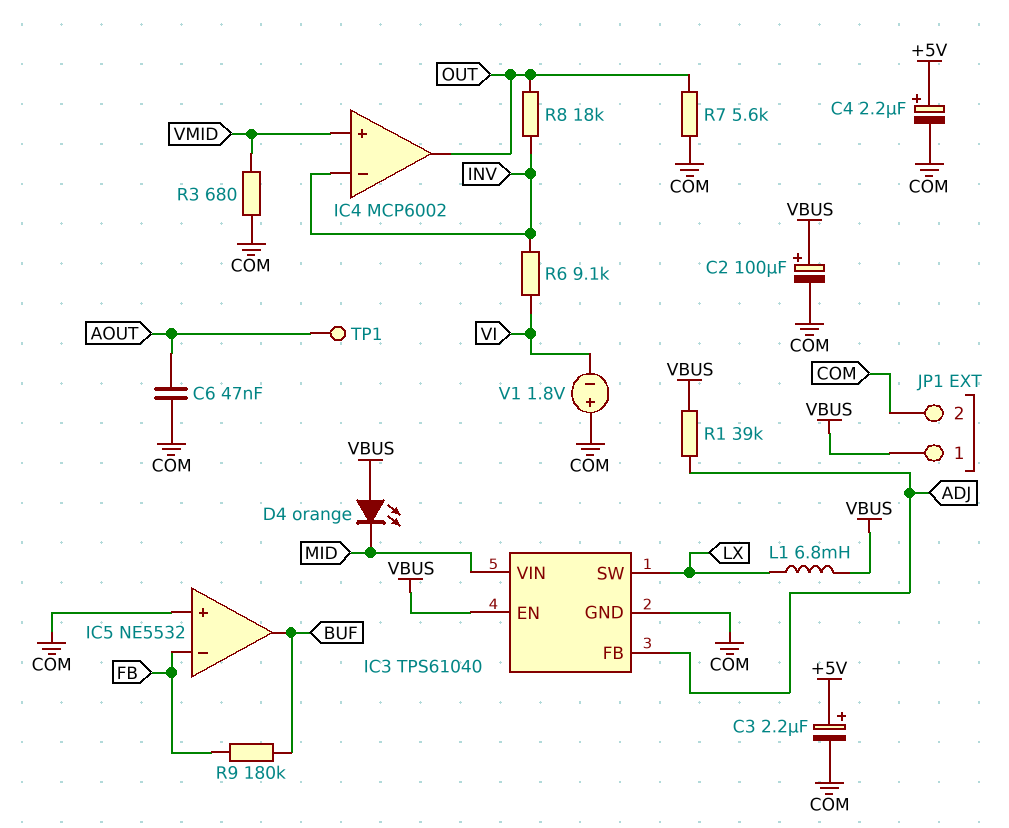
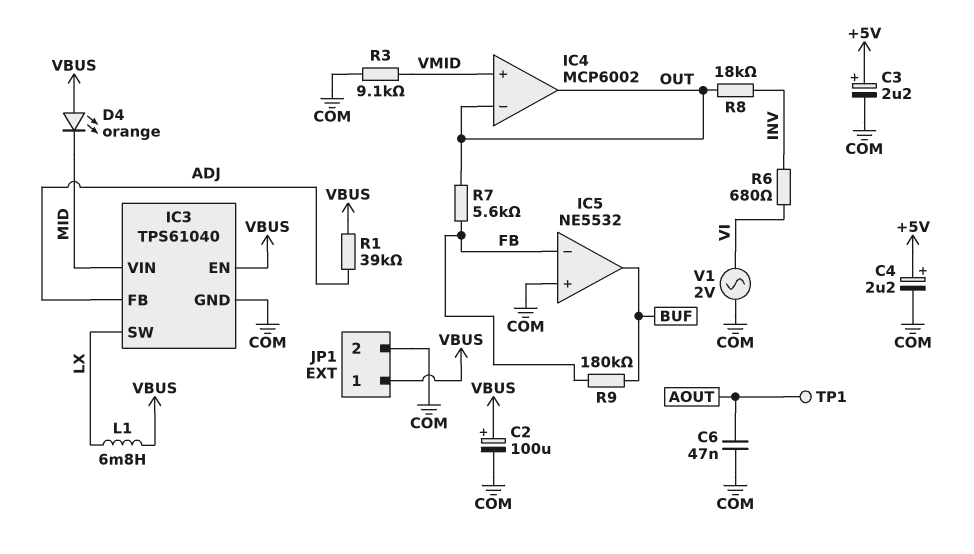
IC4 pin in-: INV -> OUT
R3: 680 (COM, VMID) -> 9.1k (COM, VMID)
R6: 9.1k (INV, VI) -> 680 (INV, VI)
R7: 5.6k (COM, OUT) -> 5.6k (FB, OUT)
V1: 1.8V (plus COM, minus VI) -> AC 2V (COM, VI)

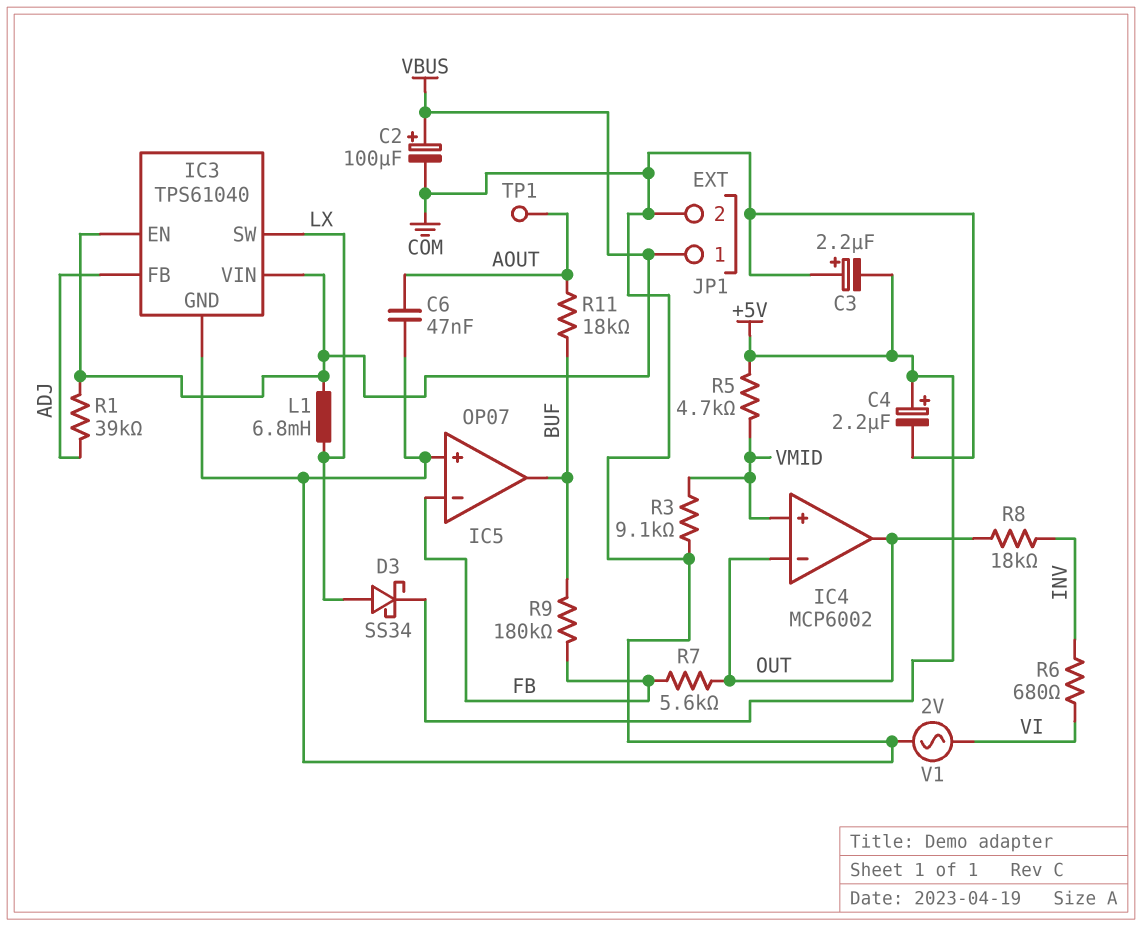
C3: 2.2uF (plus +5V, minus COM) -> 2.2uF (plus COM, minus +5V)
D3: none -> schottky SS34 (A LX, K +5V)
D4: LED orange (A VBUS, K MID) -> none
IC3 pin VIN: MID -> VBUS
IC5: NE5532 -> OP07
R5: none -> 4.7k (+5V, VMID)
R11: none -> 18k (AOUT, BUF)

